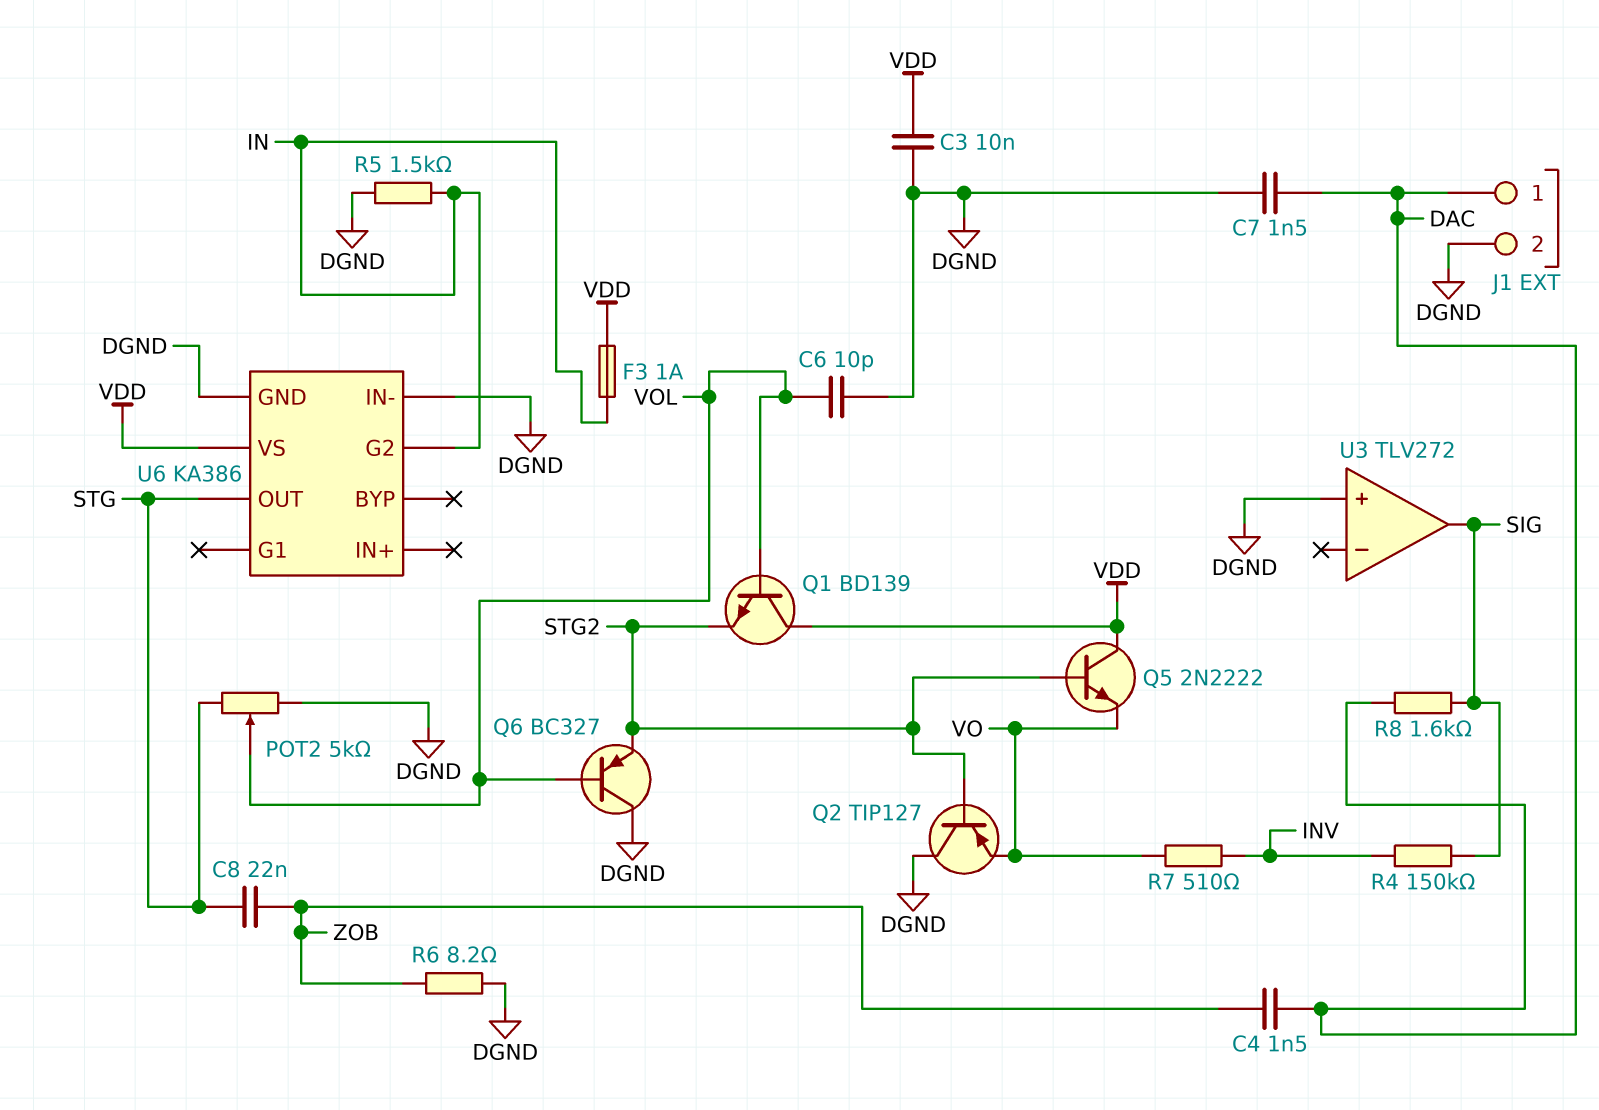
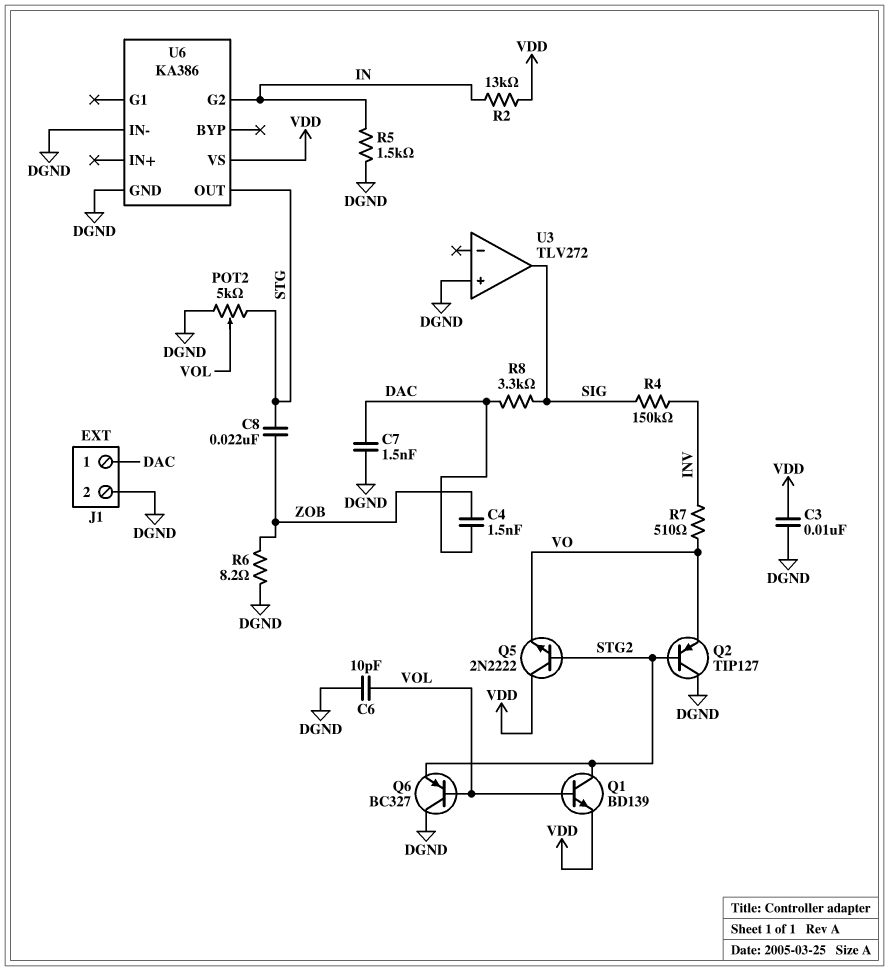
F3: 1A (IN, VDD) -> none
Q1: NPN BD139 (B VOL, C VDD, E STG2) -> NPN BD139 (B VOL, C STG2, E VDD)
R2: none -> 13k (IN, VDD)
R8: 1.6k (DAC, SIG) -> 3.3k (DAC, SIG)

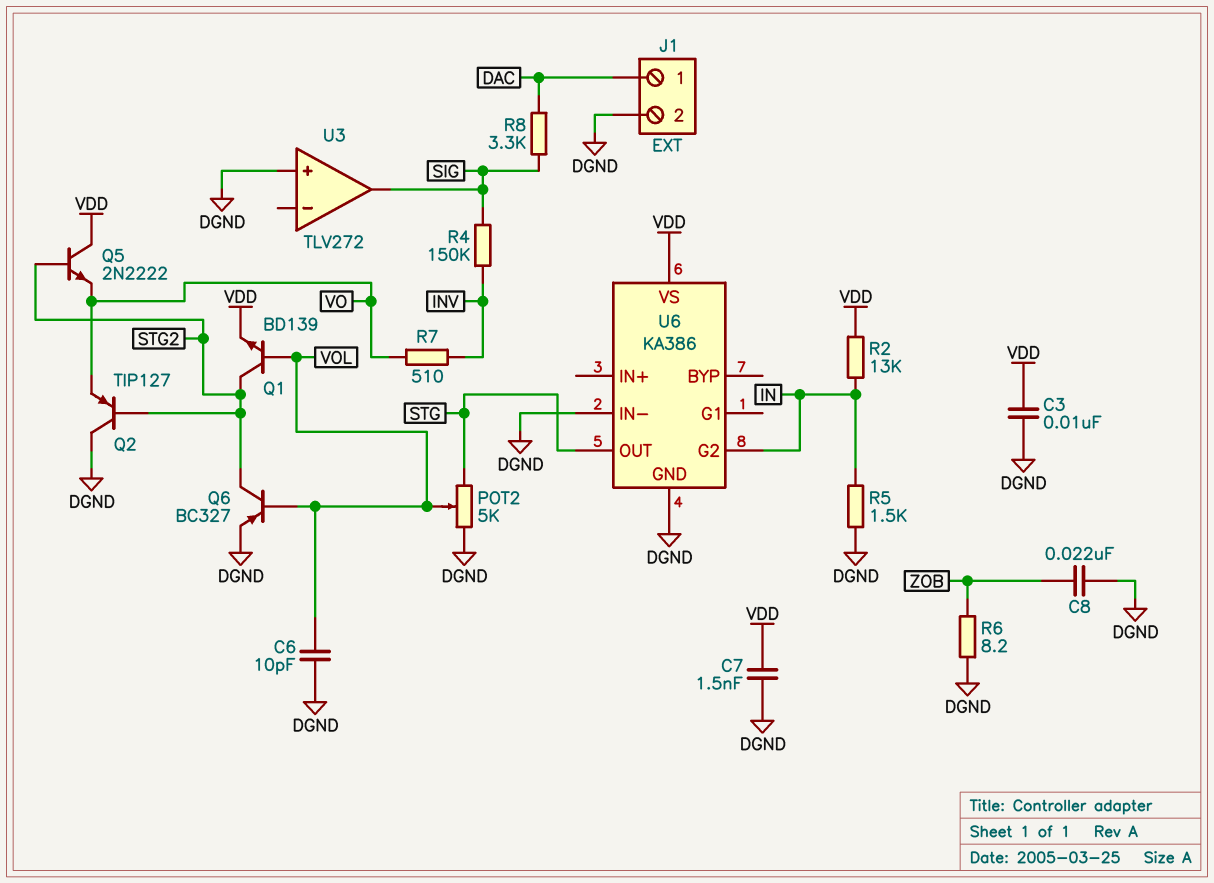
C4: 1.5nF (DAC, ZOB) -> none
C7: 1.5nF (DAC, DGND) -> 1.5nF (DGND, VDD)
C8: 22nF (STG, ZOB) -> 22nF (DGND, ZOB)
Q6: PNP BC327 (B VOL, C DGND, E STG2) -> PNP BC327 (B VOL, C STG2, E DGND)

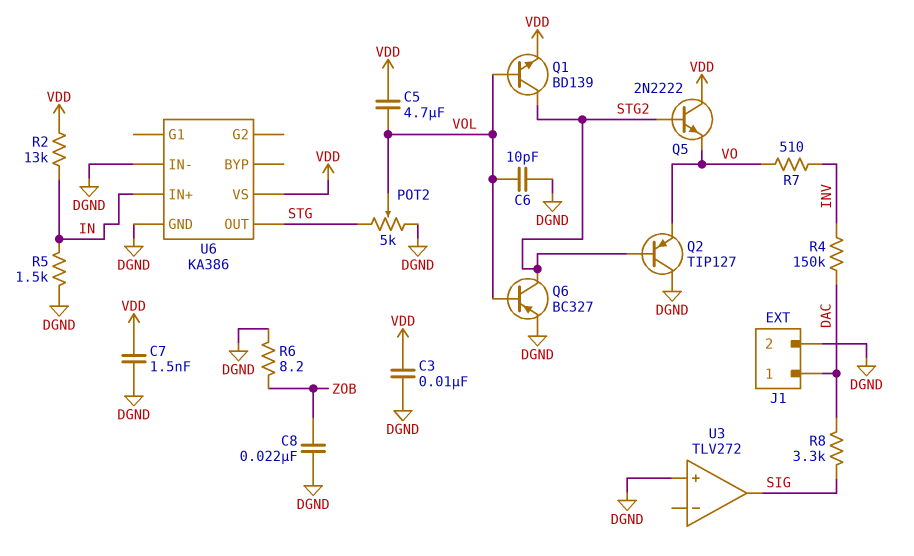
C5: none -> 4.7uF (VDD, VOL)
R4: 150k (INV, SIG) -> 150k (DAC, INV)
U6 pin G2: IN -> none
U6 pin IN+: none -> IN

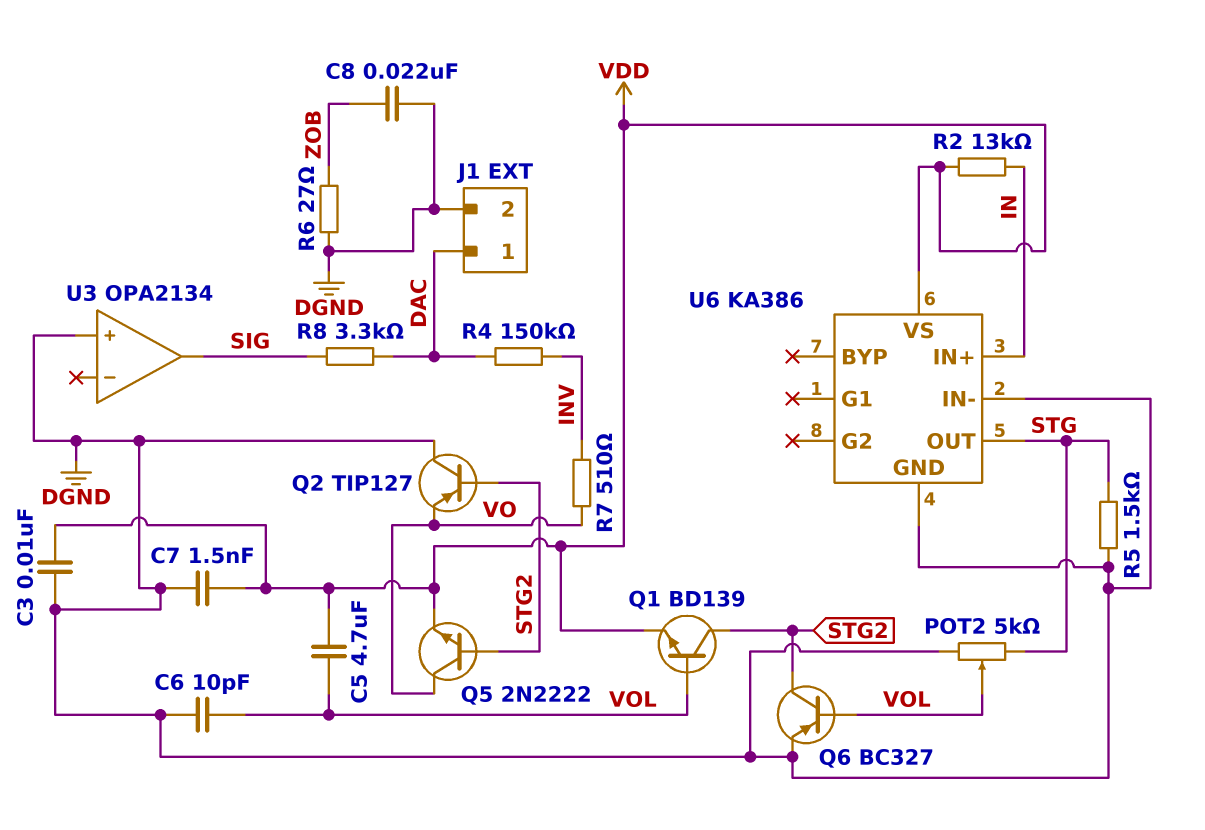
Q5: NPN 2N2222 (B STG2, C VDD, E VO) -> NPN 2N2222 (B STG2, C VO, E VDD)
R5: 1.5k (DGND, IN) -> 1.5k (DGND, STG)
R6: 8.2 (DGND, ZOB) -> 27 (DGND, ZOB)
U3: TLV272 -> OPA2134

